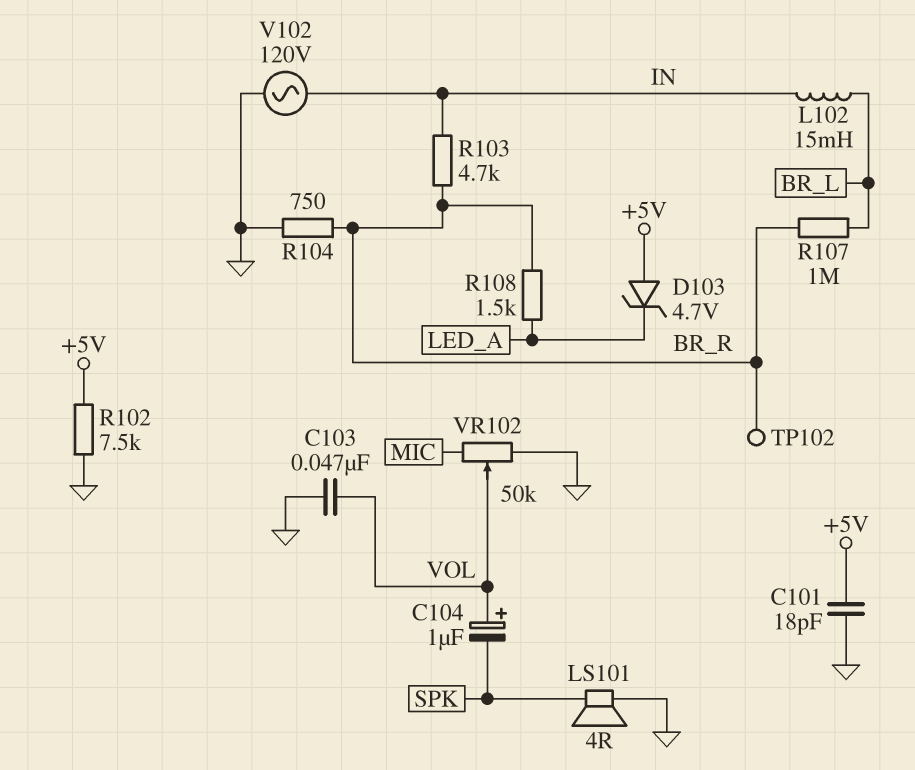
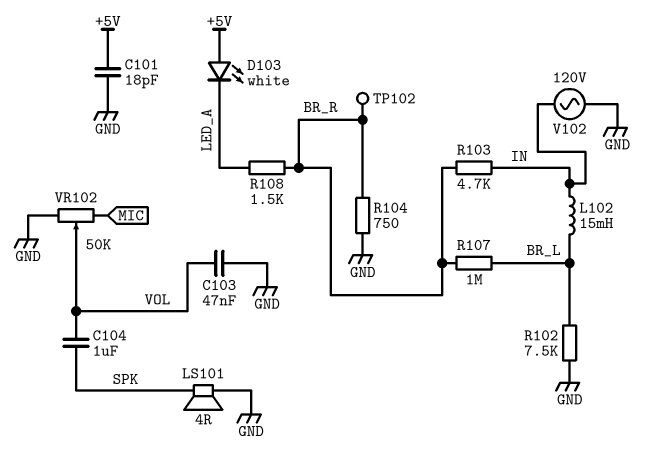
C104: 1uF (plus VOL, minus SPK) -> 1uF (SPK, VOL)
D103: zener 4.7V (A +5V, K LED_A) -> LED white (A +5V, K LED_A)
R102: 7.5k (+5V, GND) -> 7.5k (BR_L, GND)

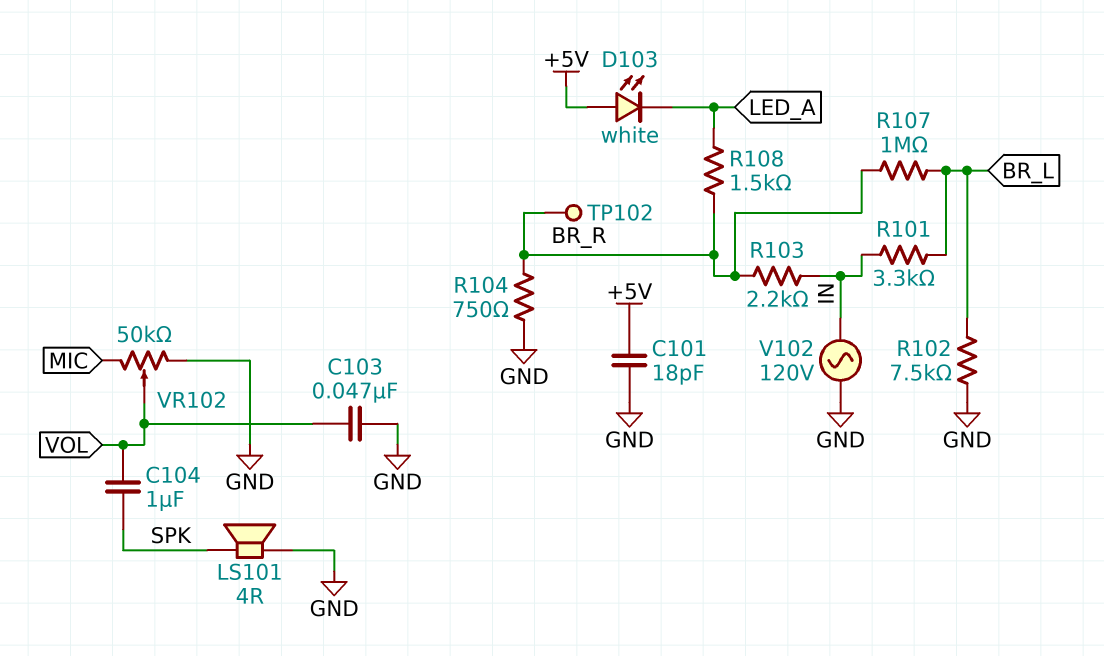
L102: 15mH (BR_L, IN) -> none
R101: none -> 3.3k (BR_L, IN)
R103: 4.7k (BR_R, IN) -> 2.2k (BR_R, IN)

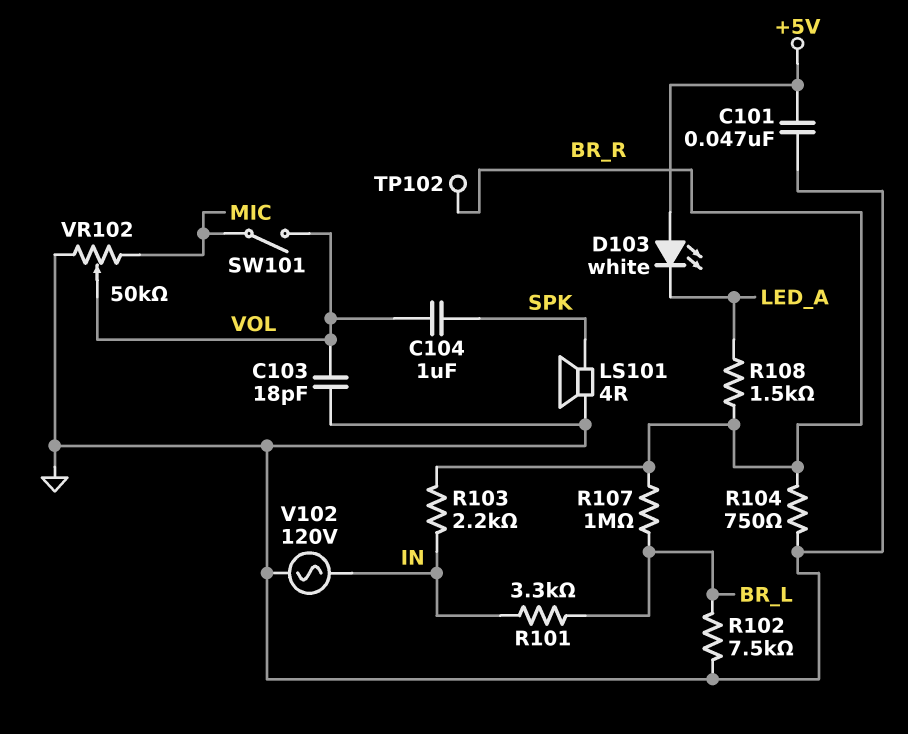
C101: 18pF (+5V, GND) -> 47nF (+5V, GND)
C103: 47nF (GND, VOL) -> 18pF (GND, VOL)
SW101: none -> switch (MIC, VOL)

